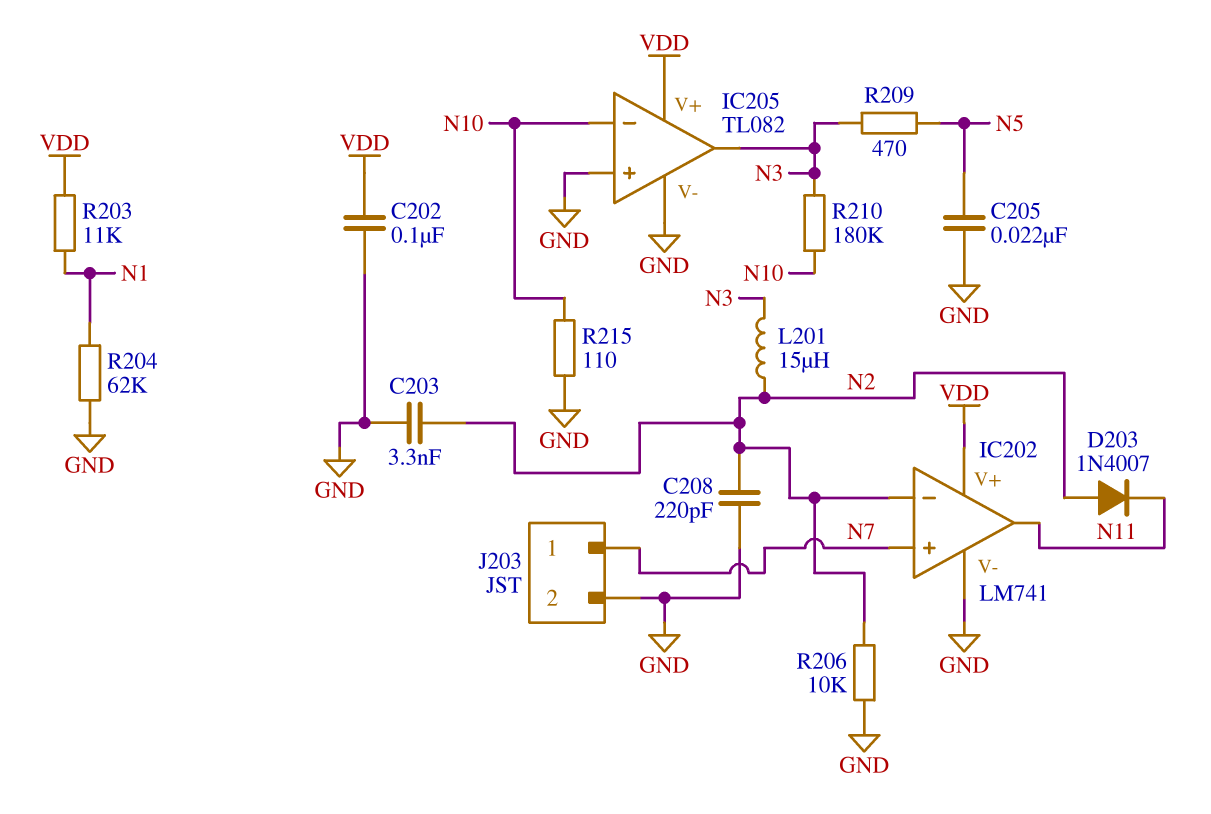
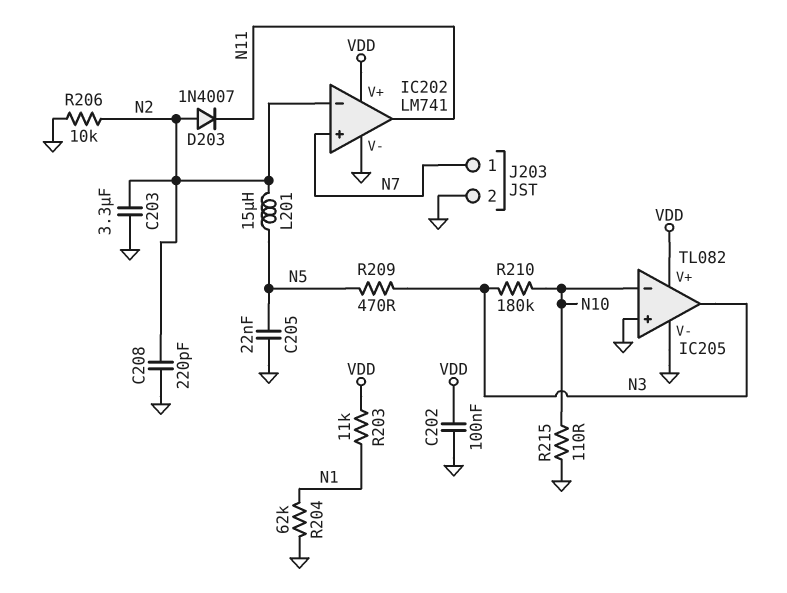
C203: 3.3nF (GND, N2) -> 3.3uF (GND, N2)
L201: 15uH (N2, N3) -> 15uH (N2, N5)

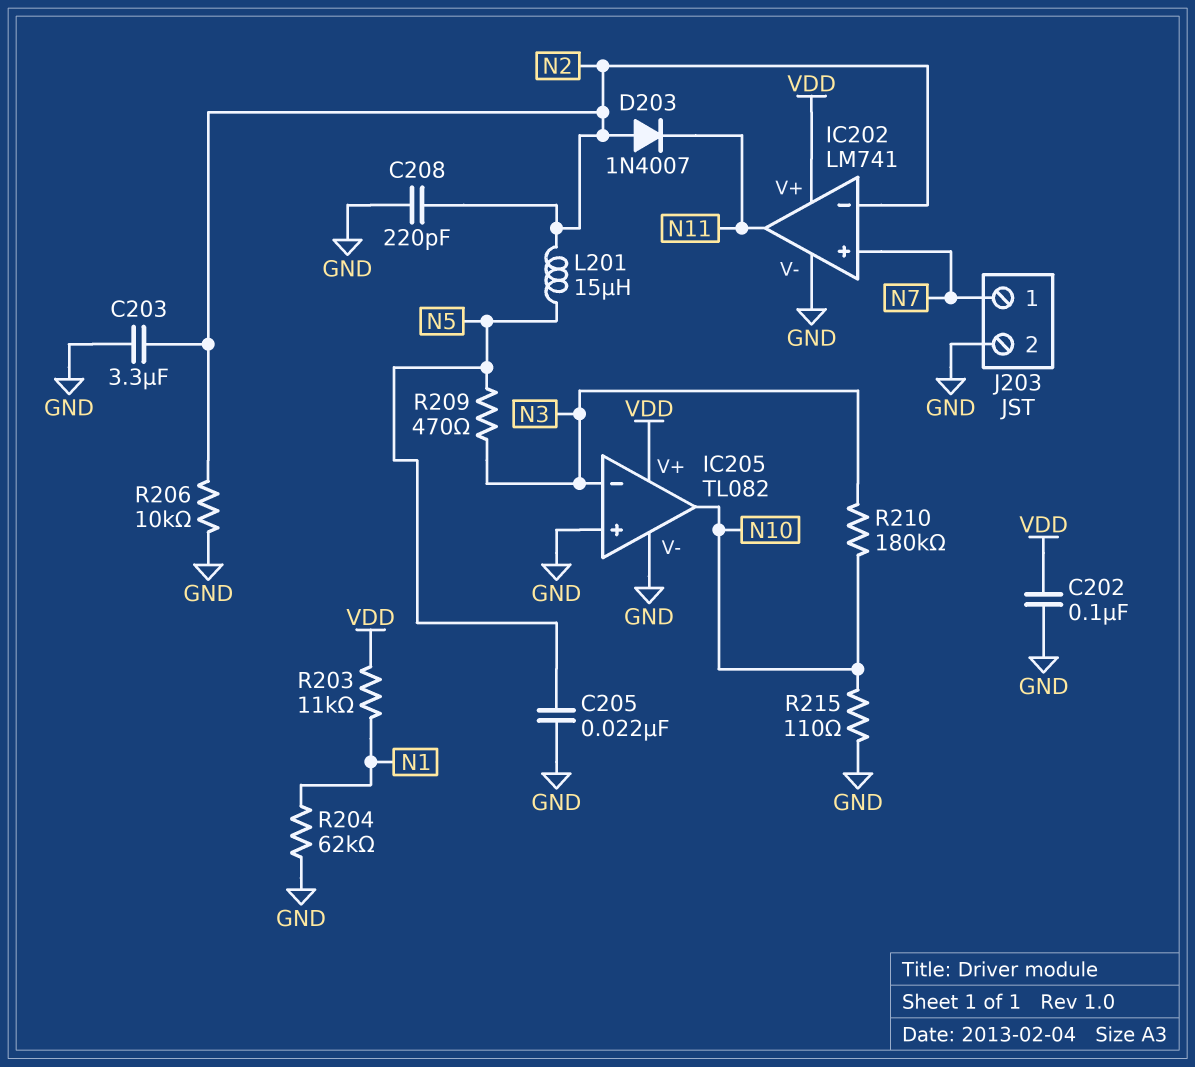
IC205 pin in-: N10 -> N3
IC205 pin out: N3 -> N10

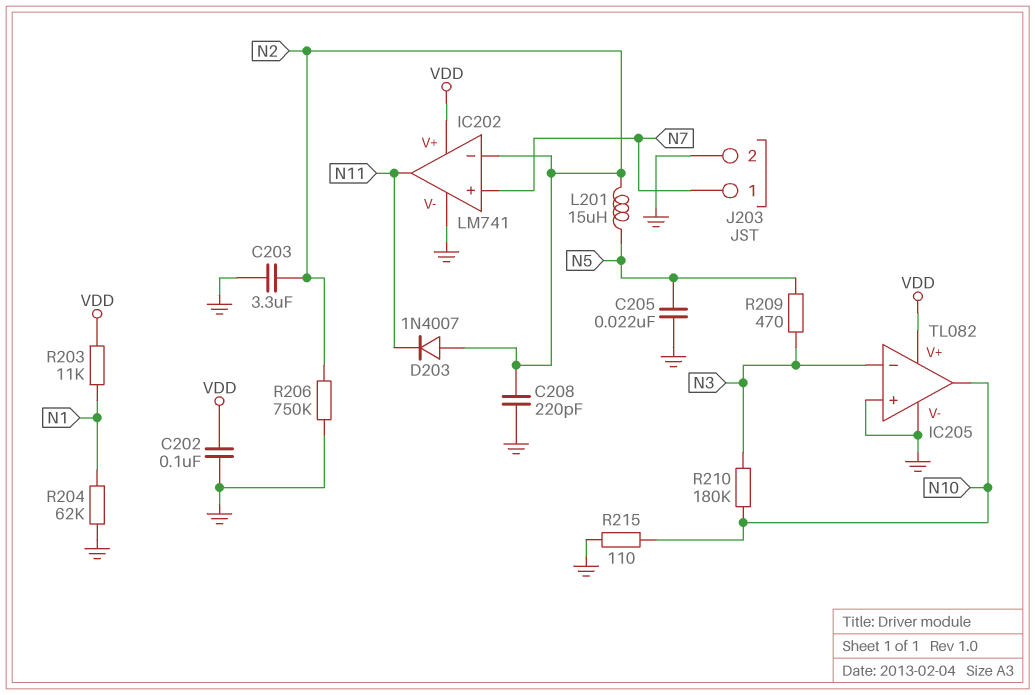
R206: 10k (GND, N2) -> 750k (GND, N2)

